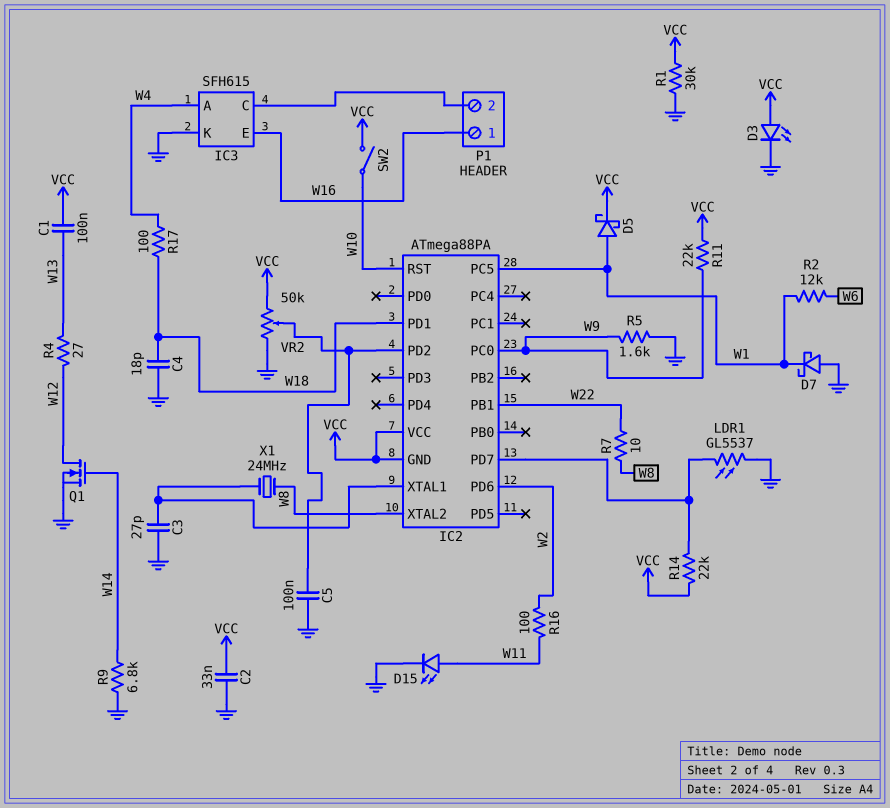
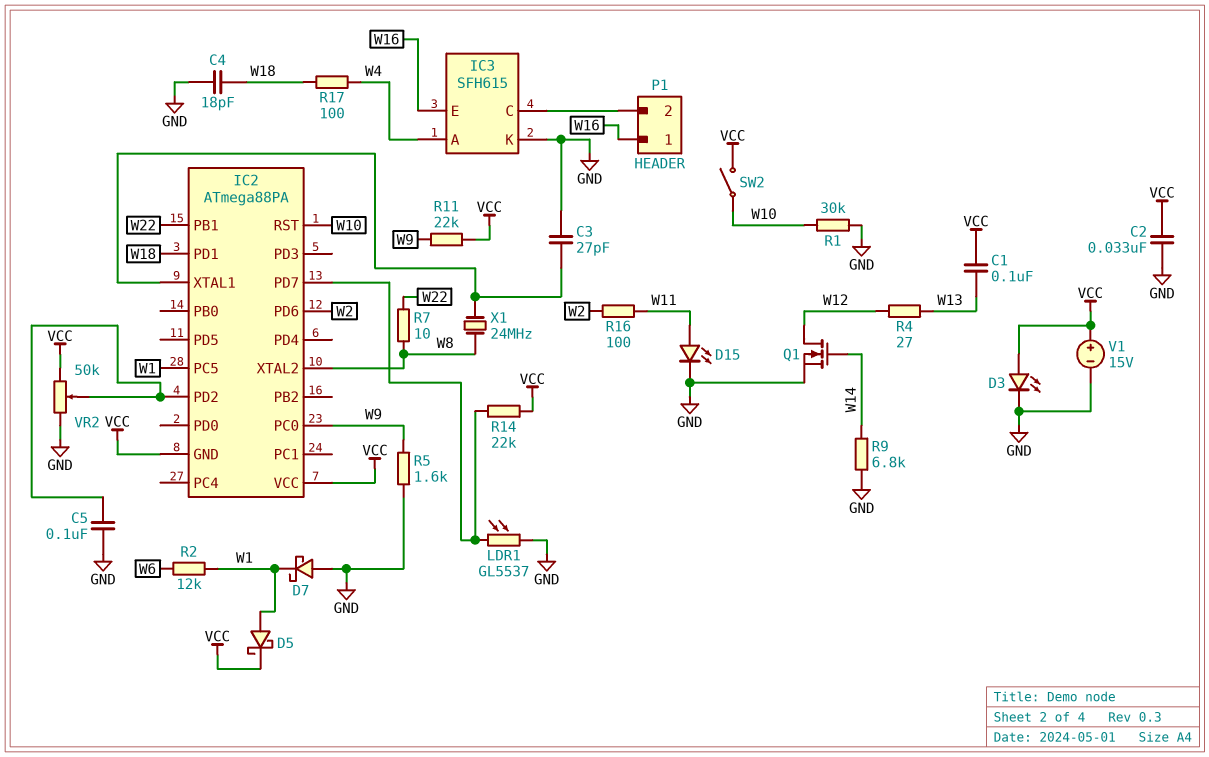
R1: 30k (GND, VCC) -> 30k (GND, W10)
V1: none -> 15V (plus VCC, minus GND)

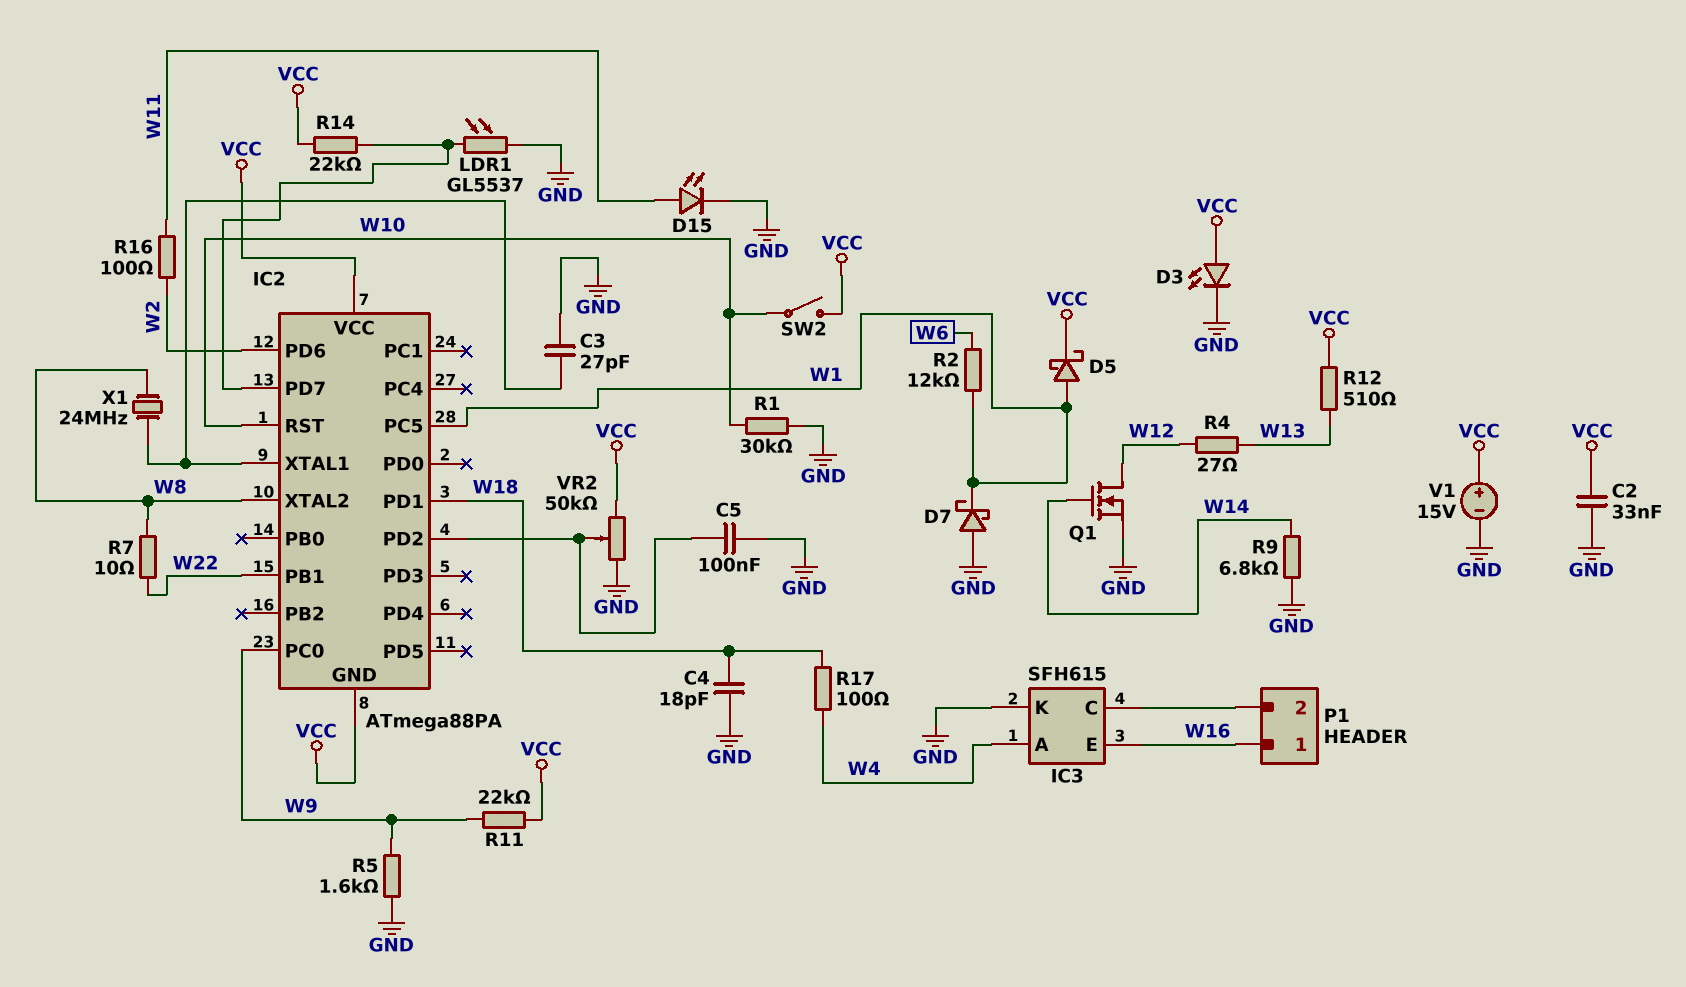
C1: 100nF (VCC, W13) -> none
R12: none -> 510 (VCC, W13)

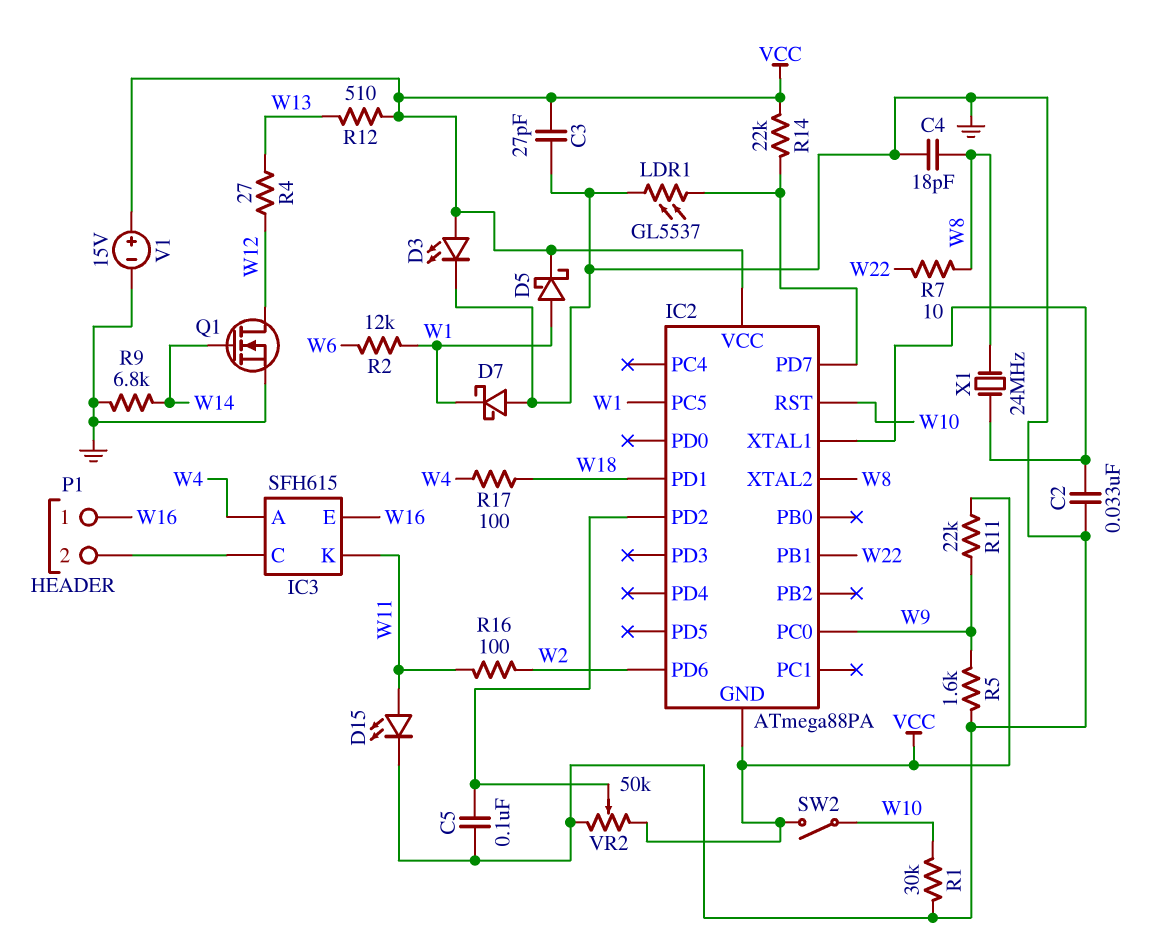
C2: 33nF (GND, VCC) -> 33nF (GND, IC2/XTAL1)
C3: 27pF (GND, IC2/XTAL1) -> 27pF (GND, VCC)
C4: 18pF (GND, W18) -> 18pF (GND, W8)
IC3 pin K: GND -> W11

